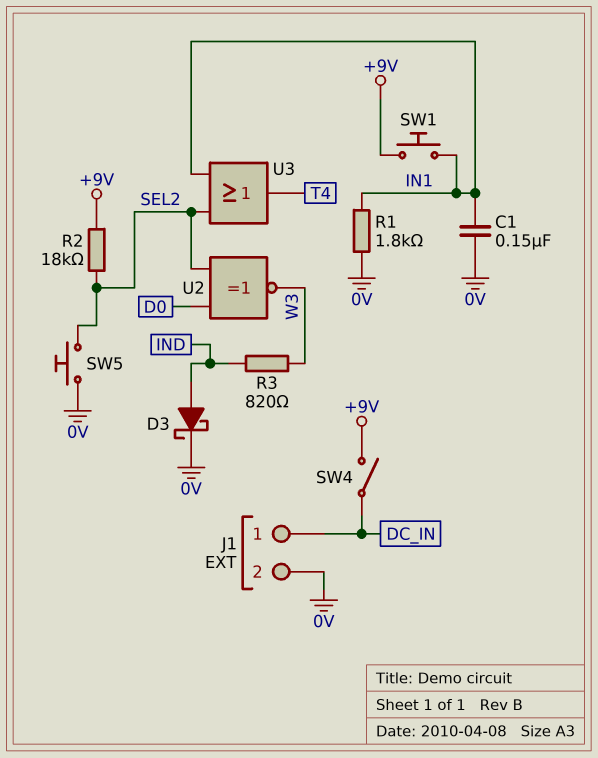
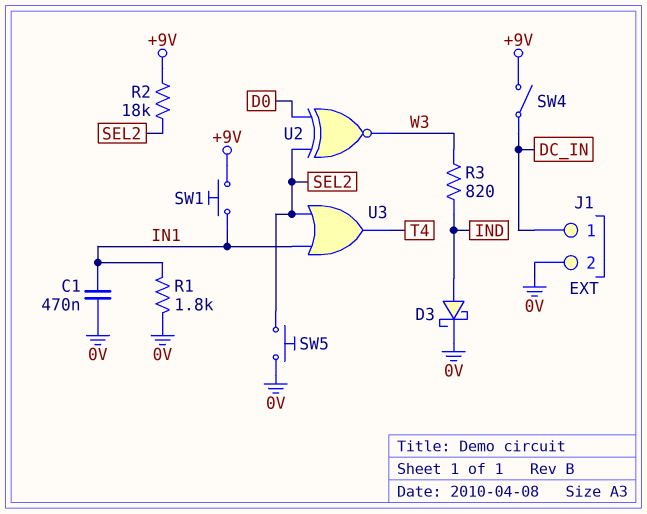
C1: 150nF (0V, IN1) -> 470nF (0V, IN1)

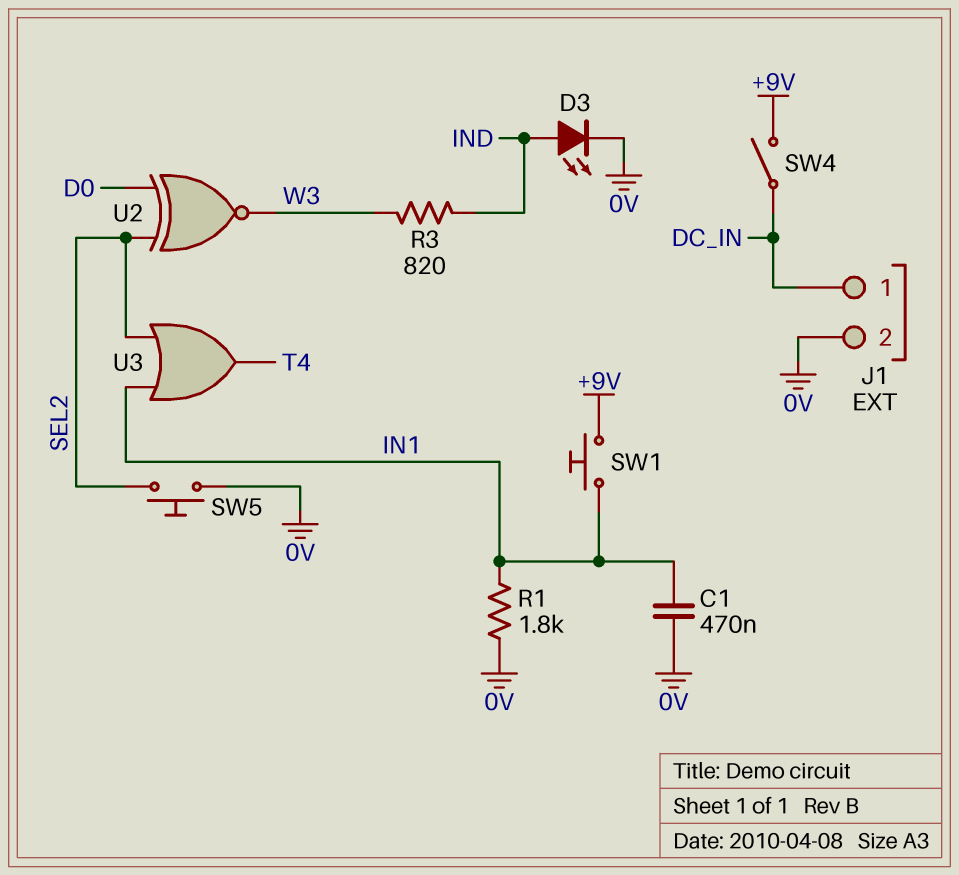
D3: schottky (A IND, K 0V) -> LED (A IND, K 0V)
R2: 18k (+9V, SEL2) -> none

